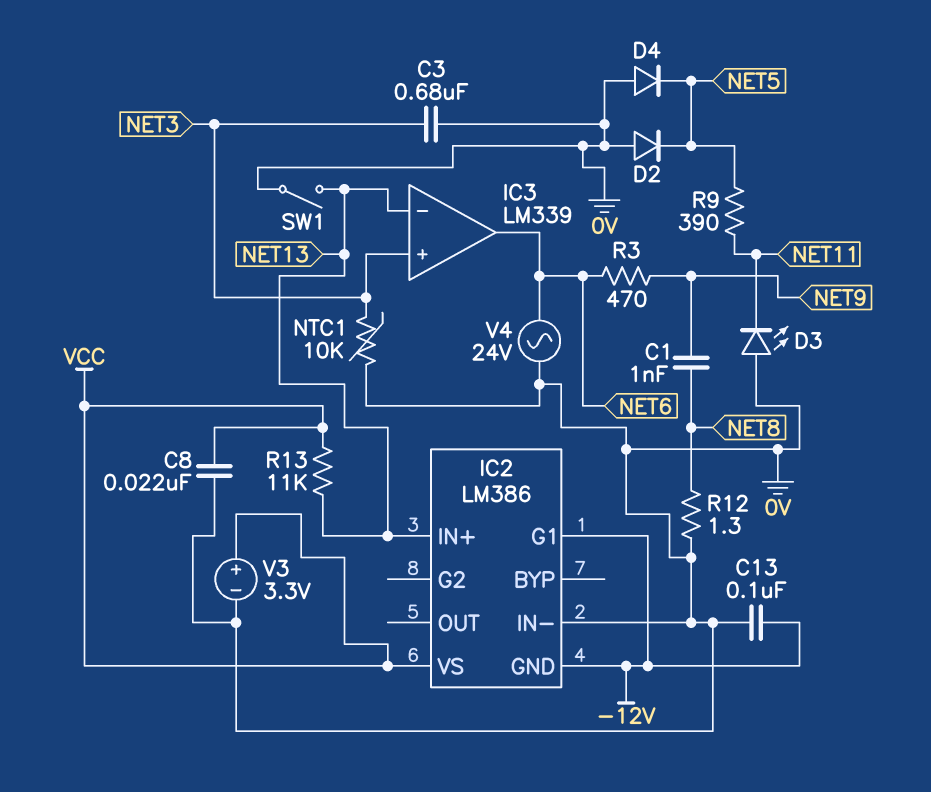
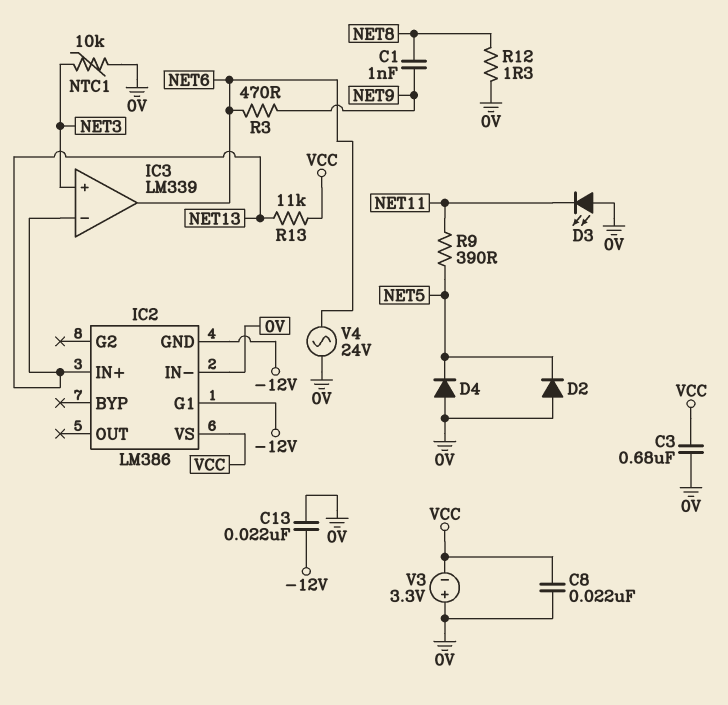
C3: 680nF (0V, NET3) -> 680nF (0V, VCC)
C13: 100nF (-12V, 0V) -> 22nF (-12V, 0V)
SW1: switch (0V, NET13) -> none
V3: 3.3V (plus VCC, minus 0V) -> 3.3V (plus 0V, minus VCC)

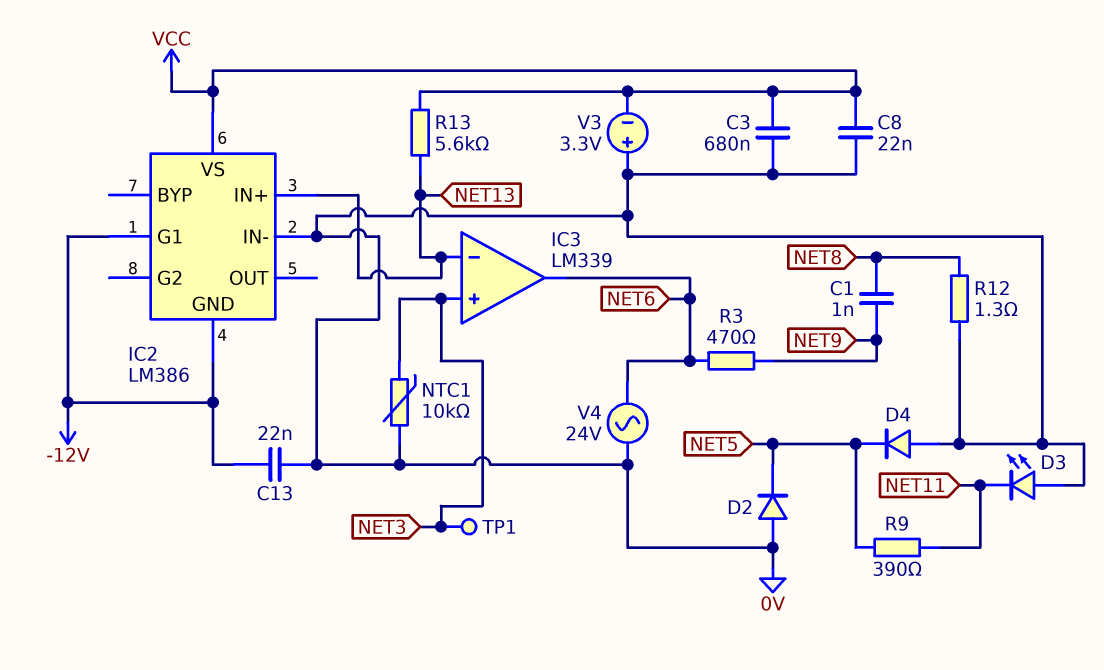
R13: 11k (NET13, VCC) -> 5.6k (NET13, VCC)
TP1: none -> test point (NET3)

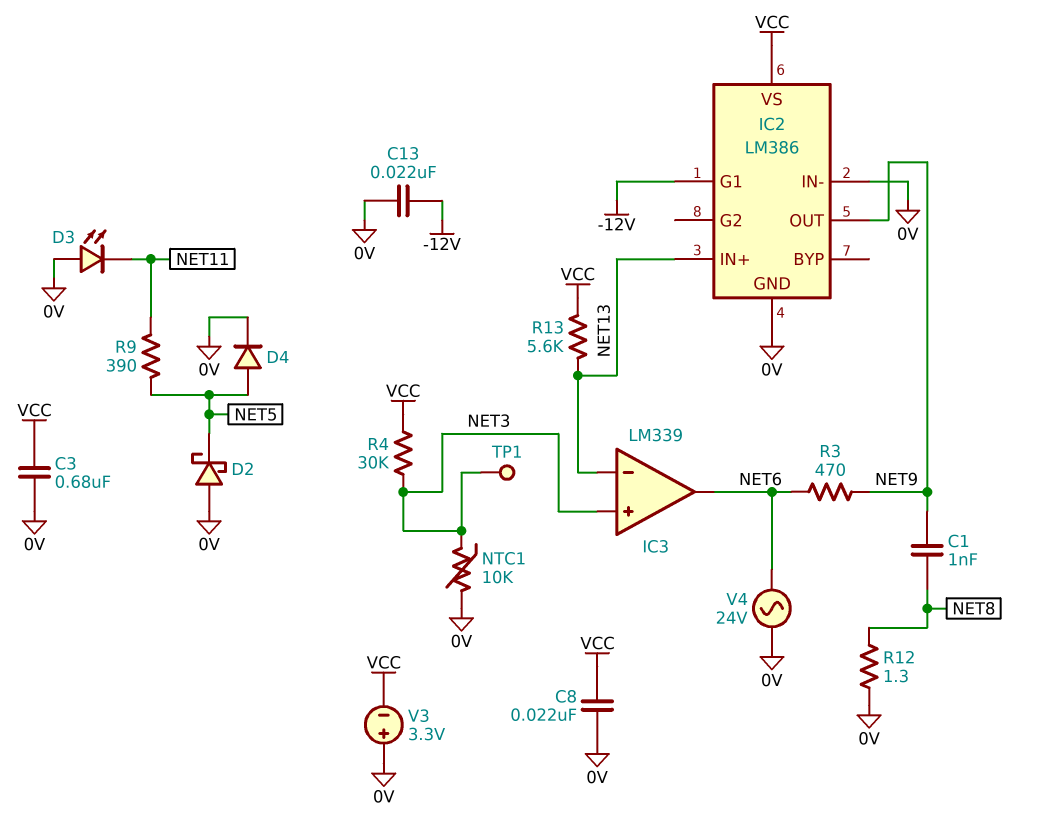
D2: diode (A 0V, K NET5) -> schottky (A 0V, K NET5)
D4: diode (A 0V, K NET5) -> diode (A NET5, K 0V)
IC2 pin GND: -12V -> 0V
IC2 pin OUT: none -> NET9
R4: none -> 30k (NET3, VCC)

